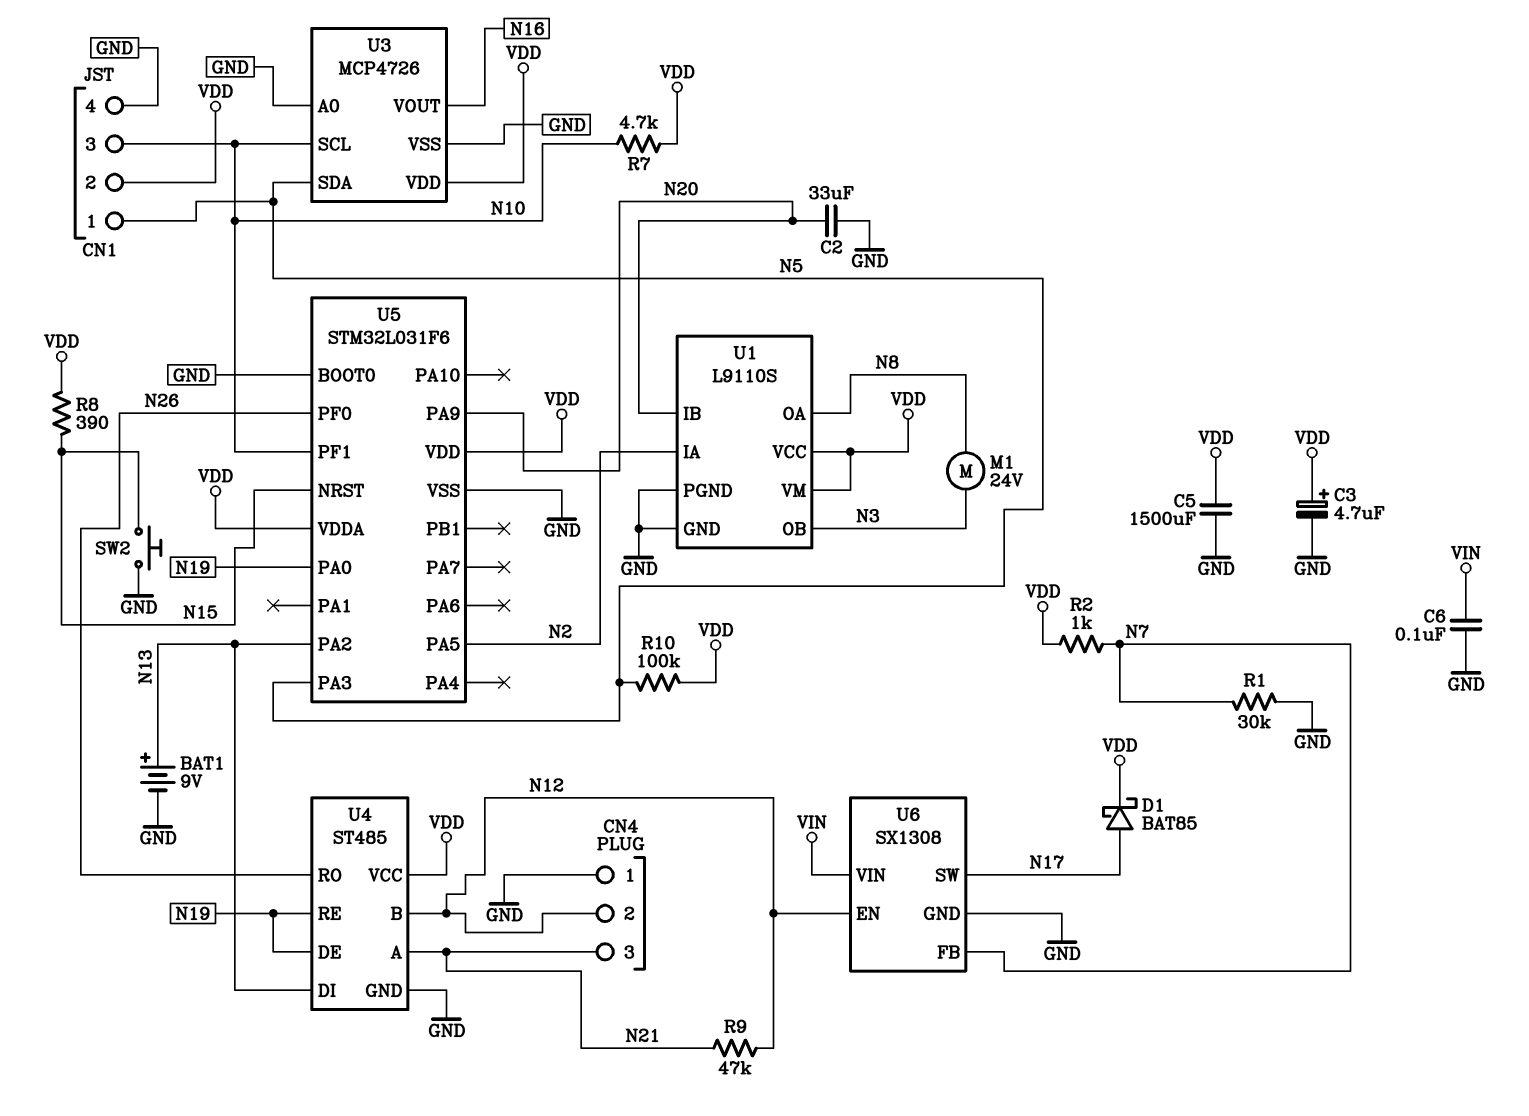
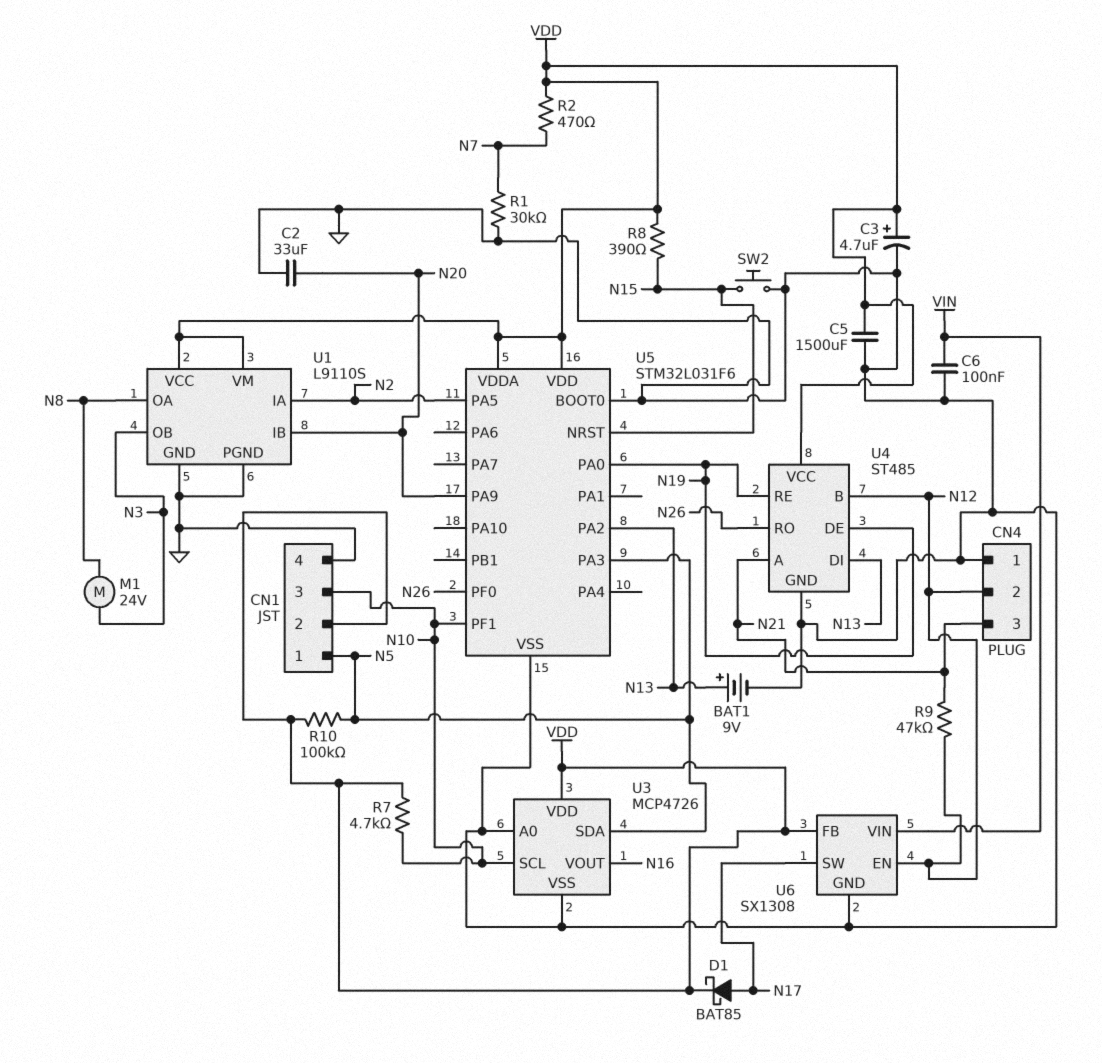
R2: 1k (N7, VDD) -> 470 (N7, VDD)
U6 pin FB: N7 -> VDD

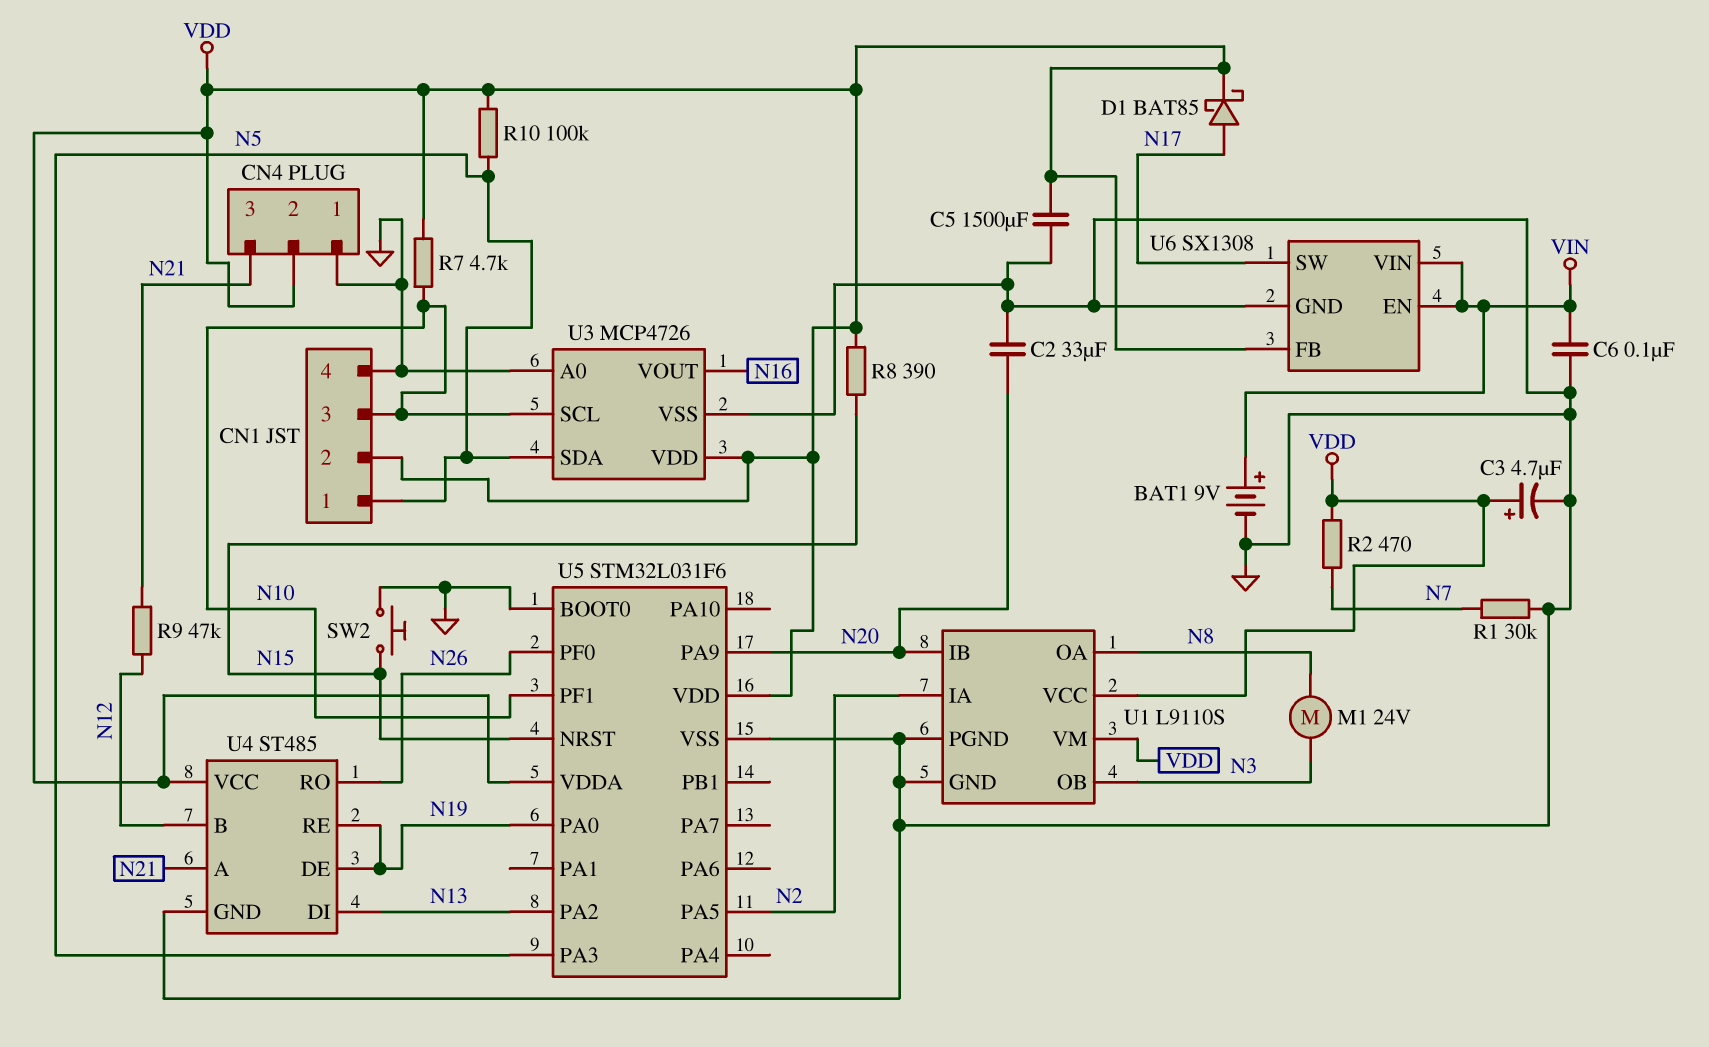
BAT1: 9V (plus N13, minus GND) -> 9V (plus VIN, minus GND)
CN4 pin 2: N12 -> VDD
U6 pin EN: N12 -> VIN

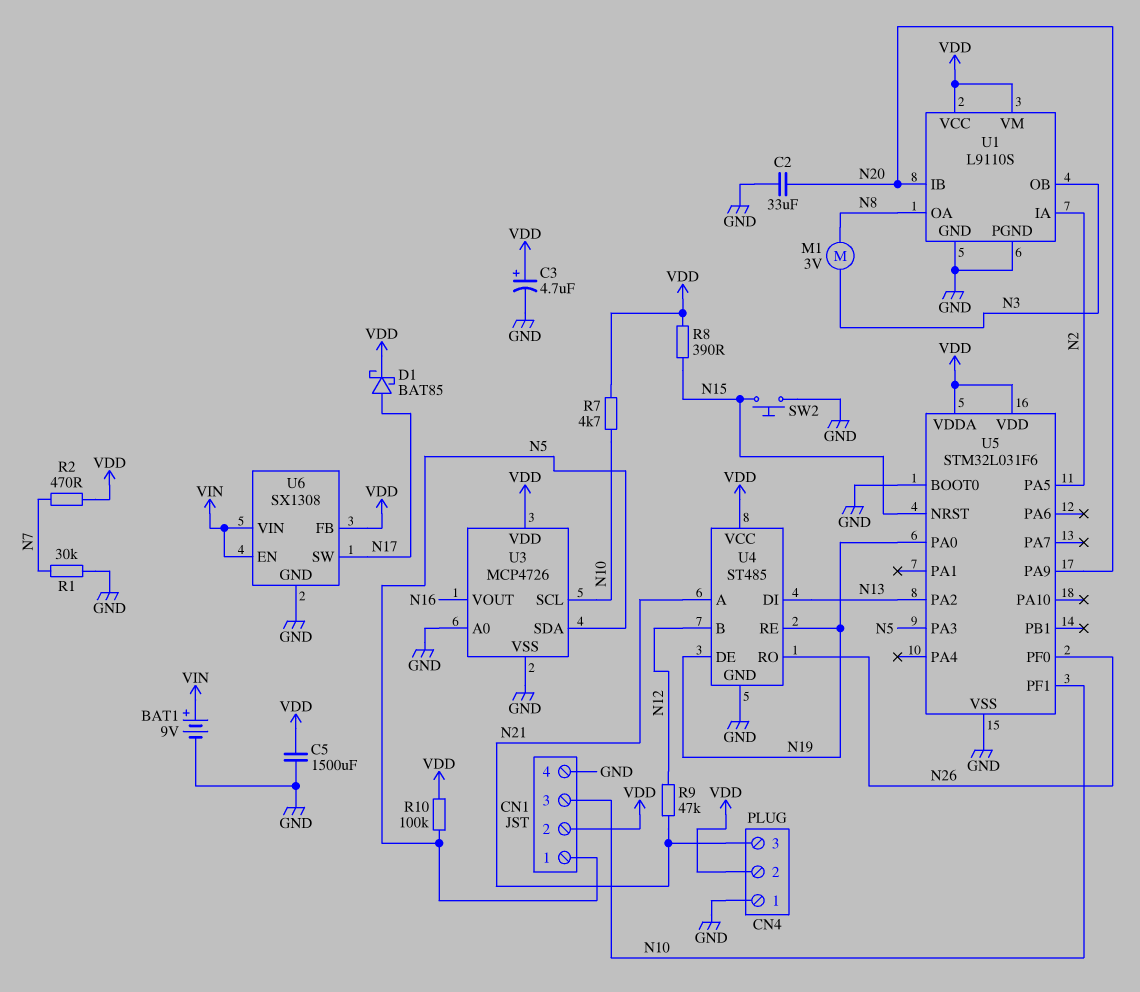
C6: 100nF (GND, VIN) -> none
M1: motor 24V (N3, N8) -> motor 3V (N3, N8)

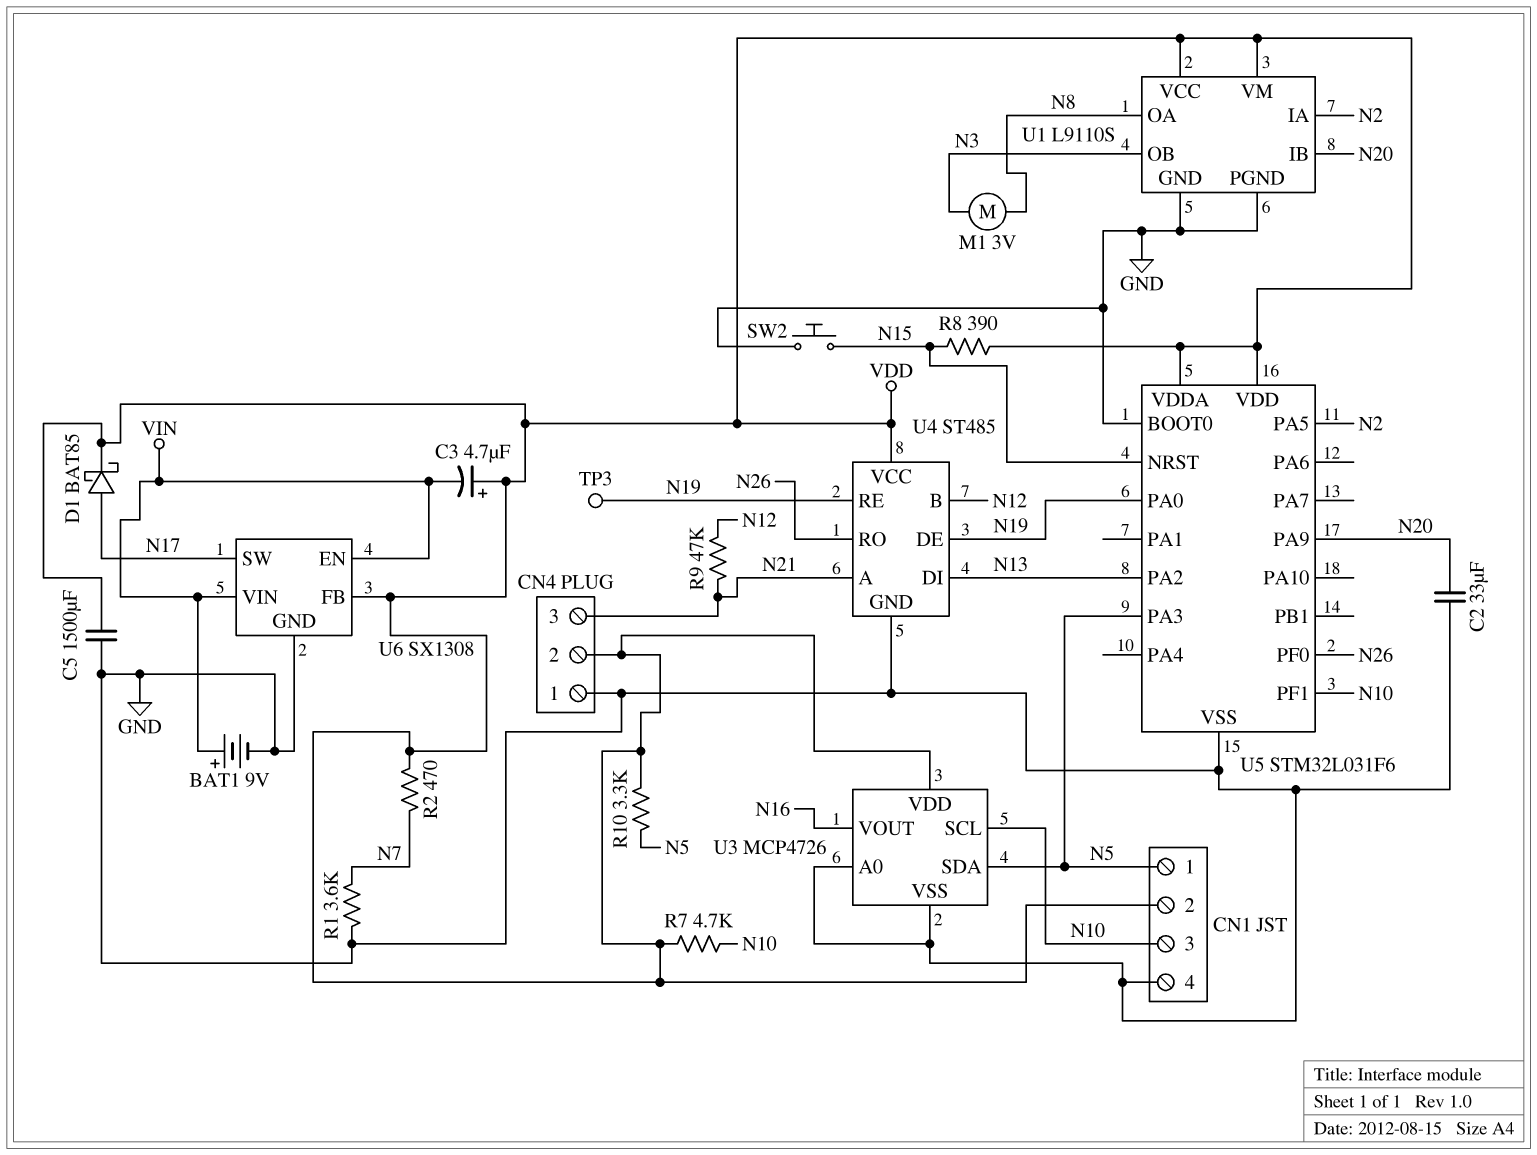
C3: 4.7uF (plus VDD, minus GND) -> 4.7uF (plus VDD, minus VIN)
R1: 30k (GND, N7) -> 3.6k (GND, N7)
R10: 100k (N5, VDD) -> 3.3k (N5, VDD)
TP3: none -> test point (N19)

